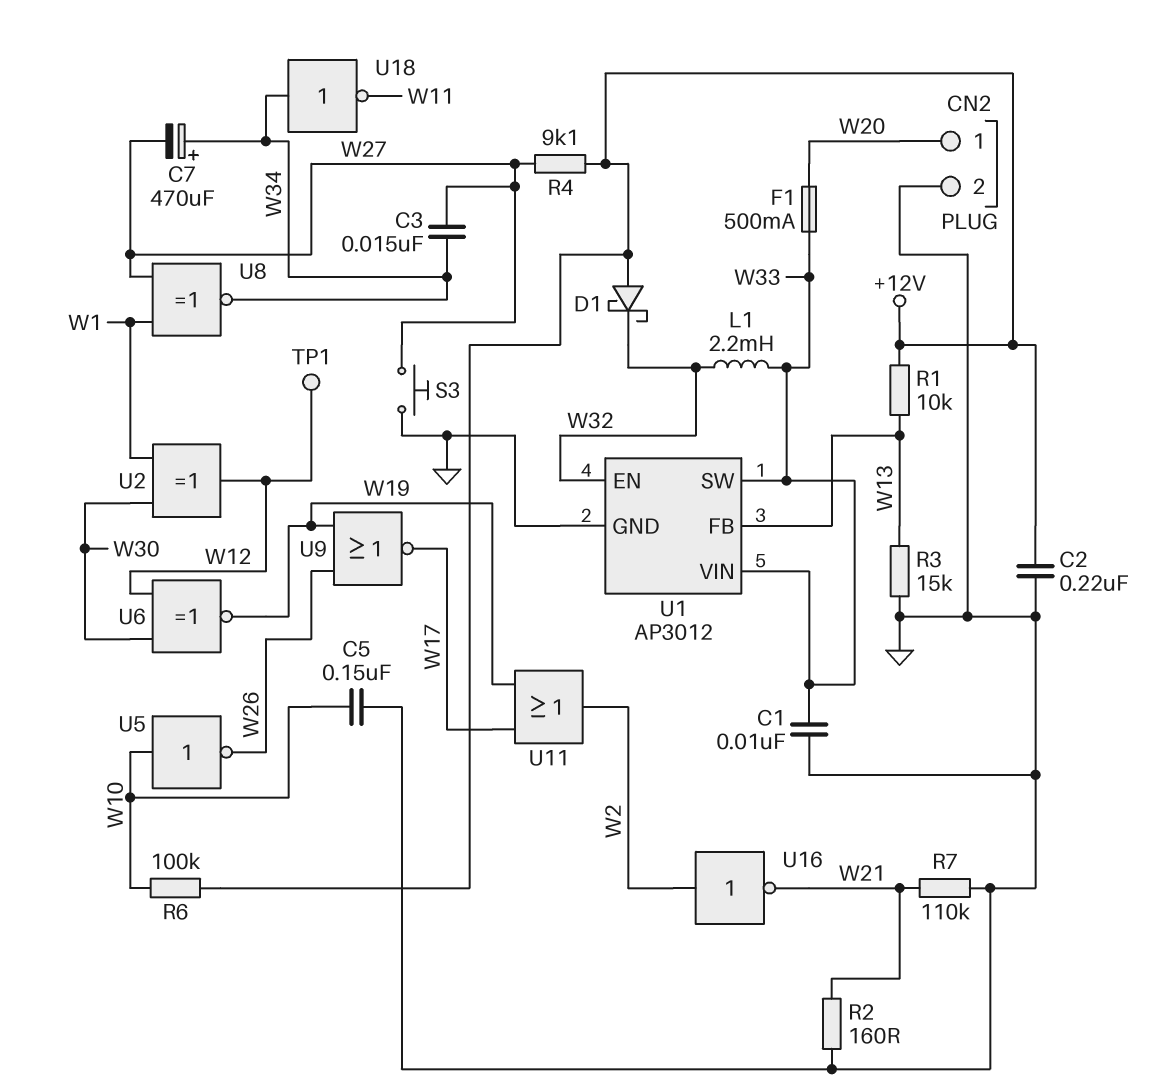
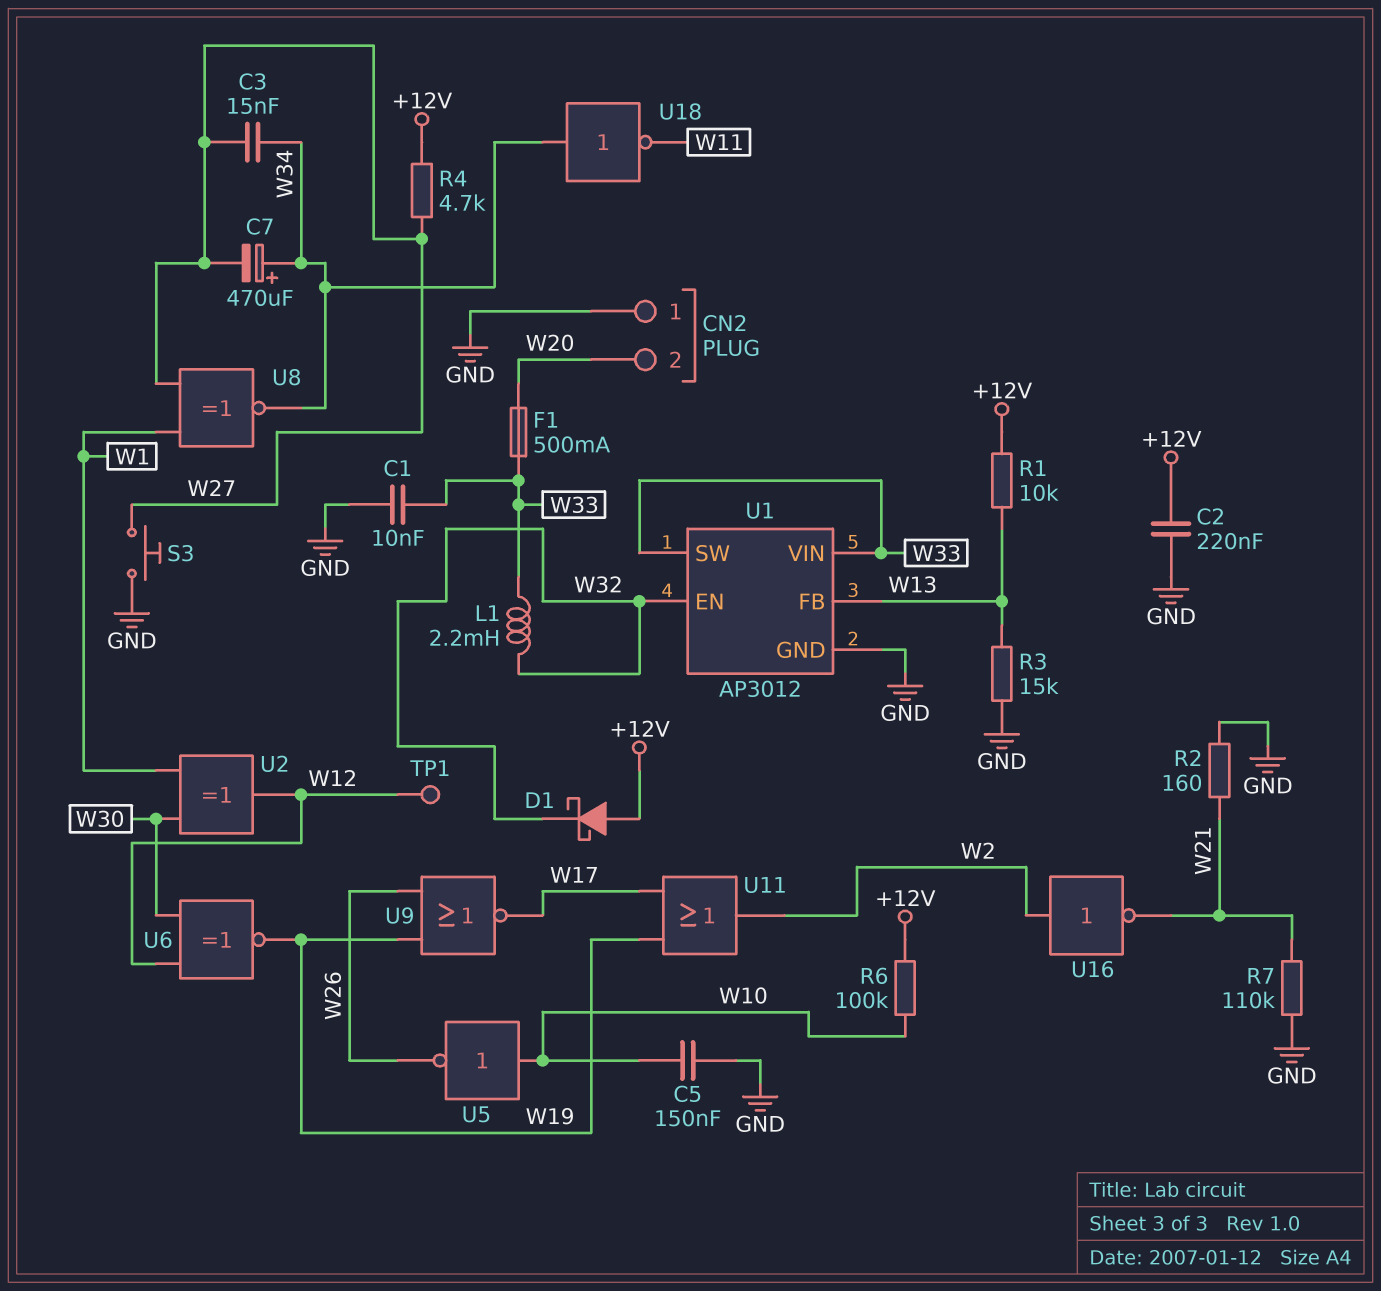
CN2 pin 1: W20 -> GND
CN2 pin 2: GND -> W20
R4: 9.1k (+12V, W27) -> 4.7k (+12V, W27)

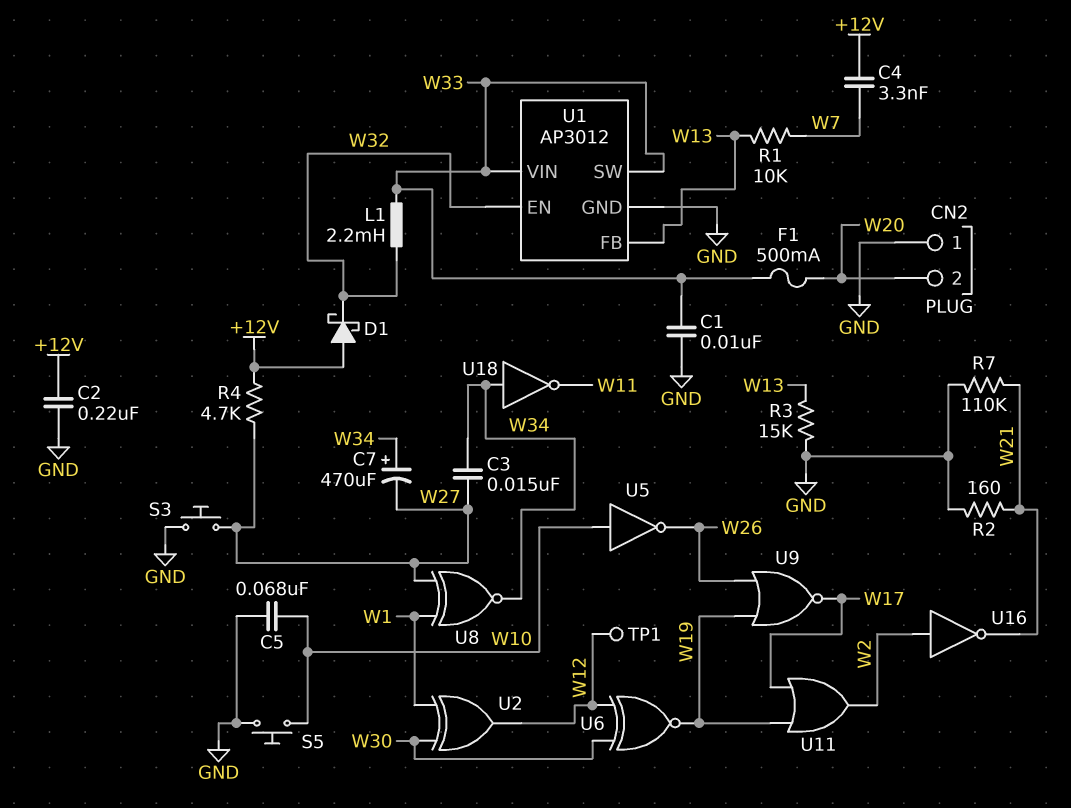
C4: none -> 3.3nF (+12V, W7)
C5: 150nF (GND, W10) -> 68nF (GND, W10)
R1: 10k (+12V, W13) -> 10k (W7, W13)
R6: 100k (+12V, W10) -> none
S5: none -> button (GND, W10)

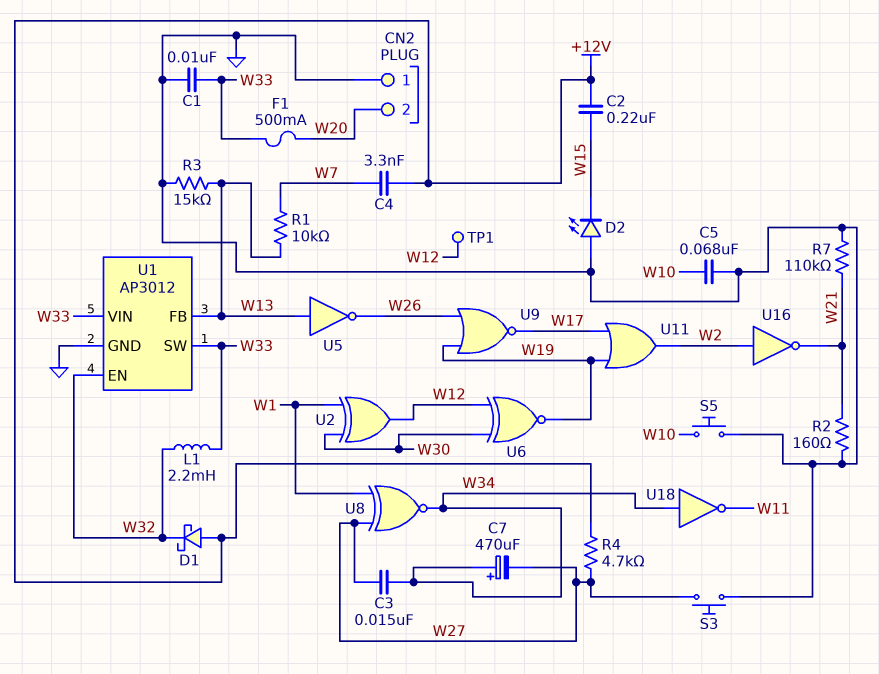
C2: 220nF (+12V, GND) -> 220nF (+12V, W15)
D2: none -> LED (A GND, K W15)
U5: NOT (in W10, out W26) -> NOT (in W13, out W26)

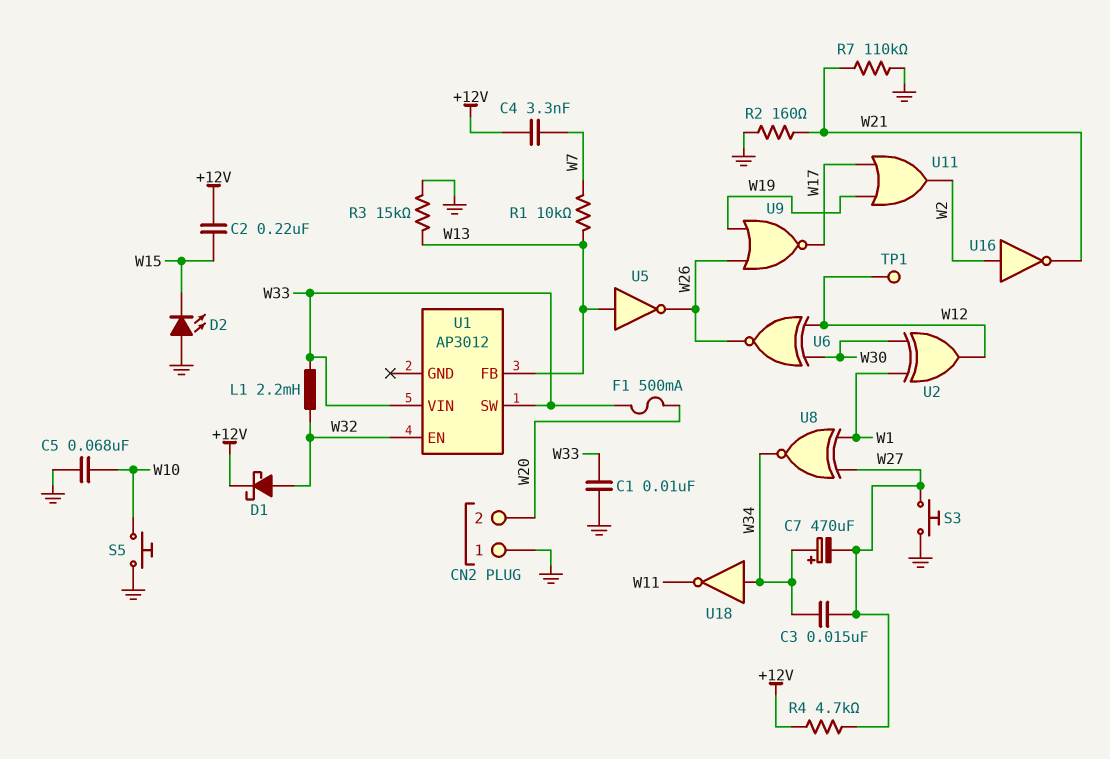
D1: schottky (A +12V, K W32) -> schottky (A W32, K +12V)
U1 pin GND: GND -> none
U6: XNOR (in W12, in W30, out W19) -> XNOR (in W12, in W30, out W26)

